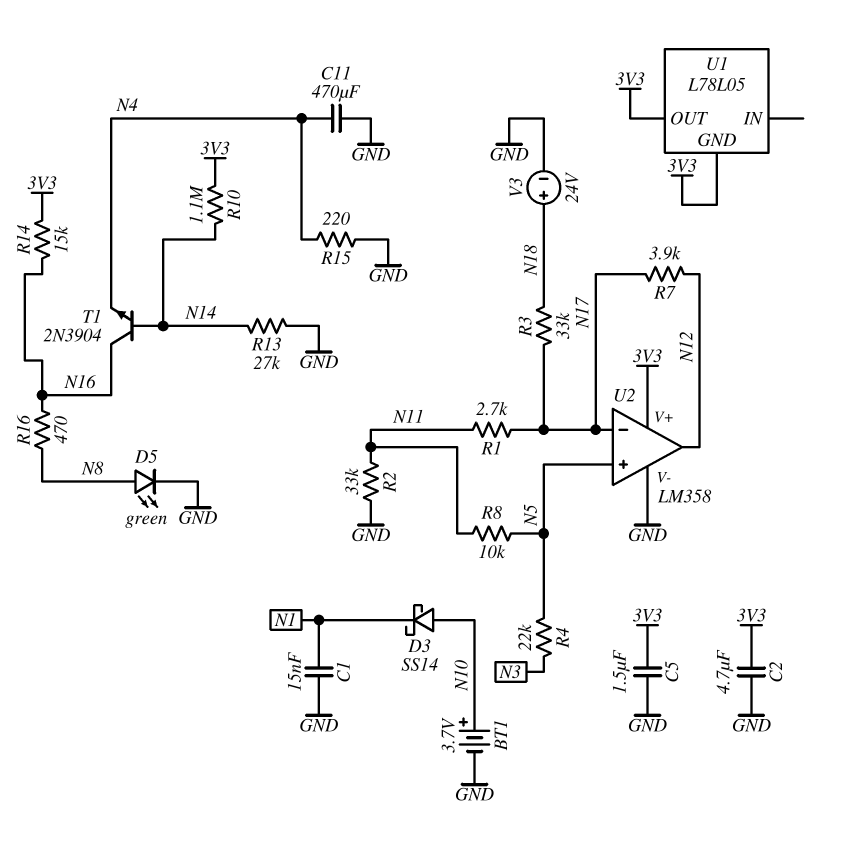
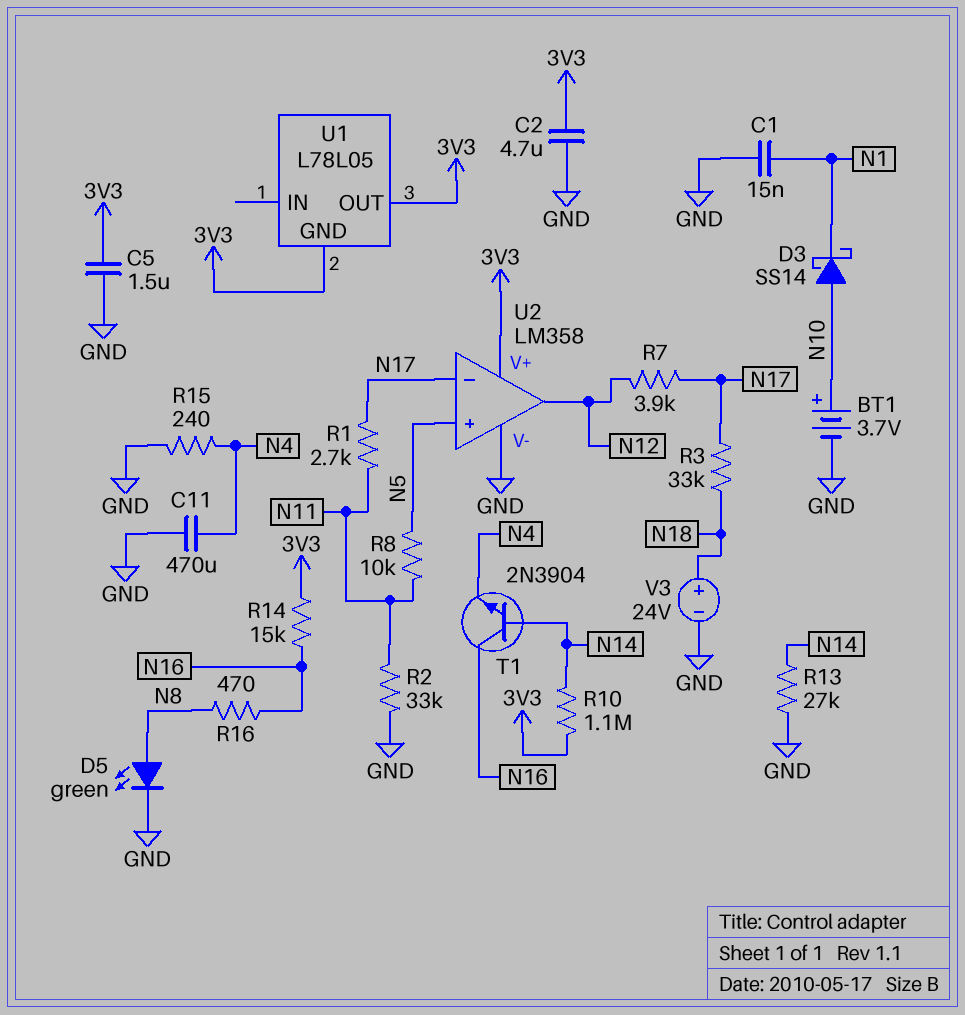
R4: 22k (N3, N5) -> none
R15: 220 (GND, N4) -> 240 (GND, N4)

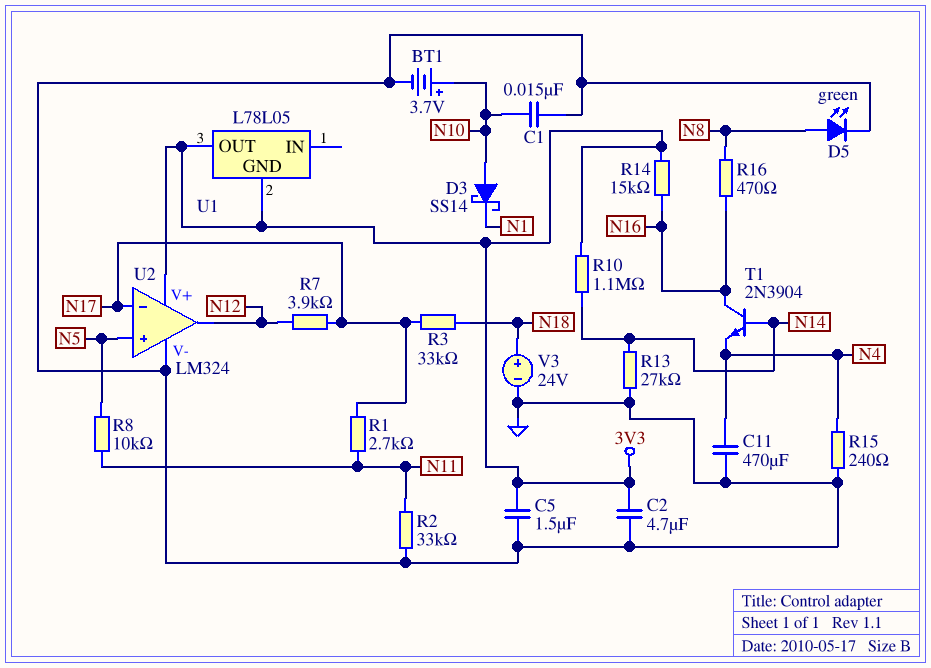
C1: 15nF (GND, N1) -> 15nF (GND, N10)
U2: LM358 -> LM324

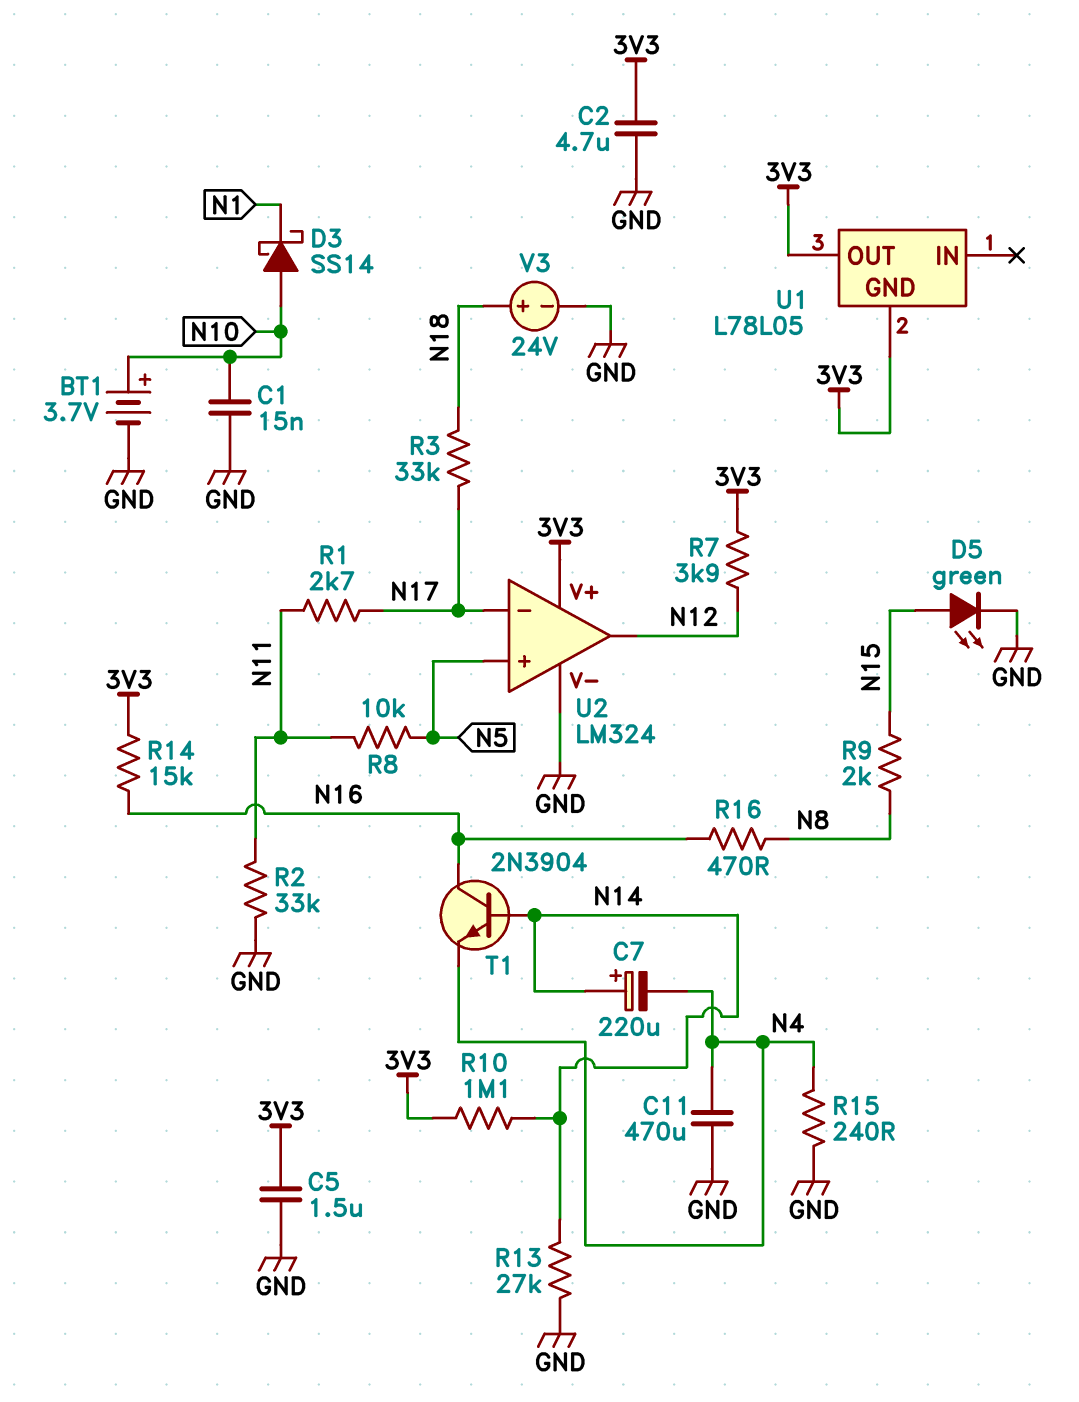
C7: none -> 220uF (plus N14, minus N4)
D5: LED green (A N8, K GND) -> LED green (A N15, K GND)
R7: 3.9k (N12, N17) -> 3.9k (3V3, N12)
R9: none -> 2k (N8, N15)

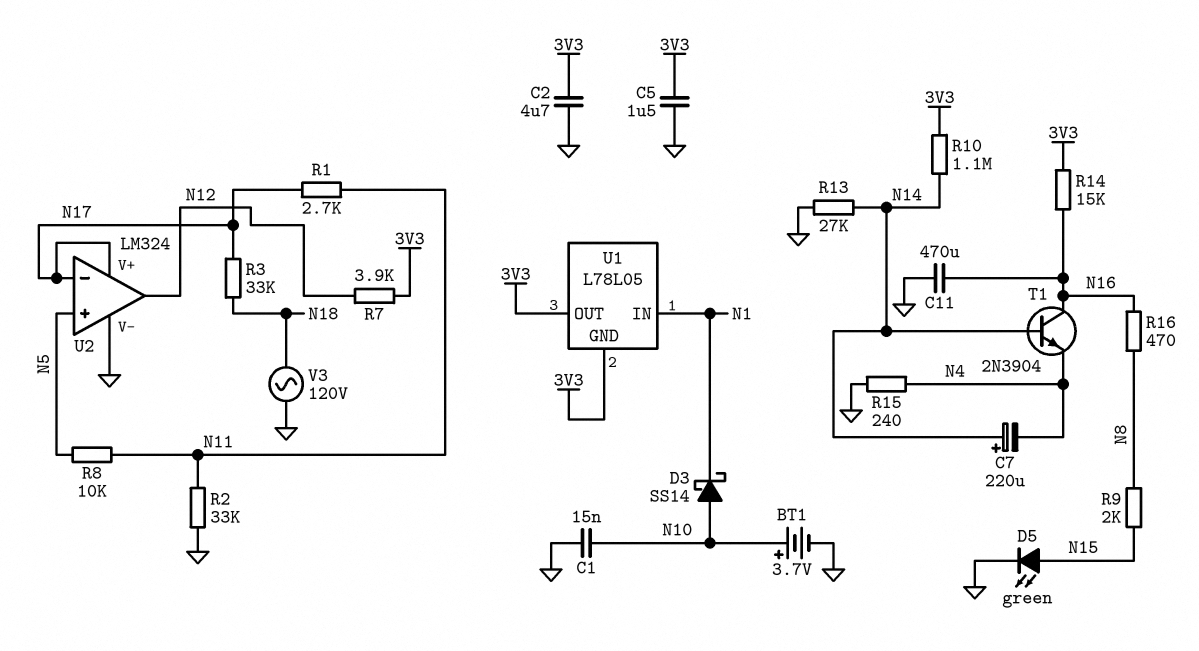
C11: 470uF (GND, N4) -> 470uF (GND, N16)
U1 pin IN: none -> N1
U2 pin V+: 3V3 -> N17
V3: 24V (plus N18, minus GND) -> AC 120V (GND, N18)

